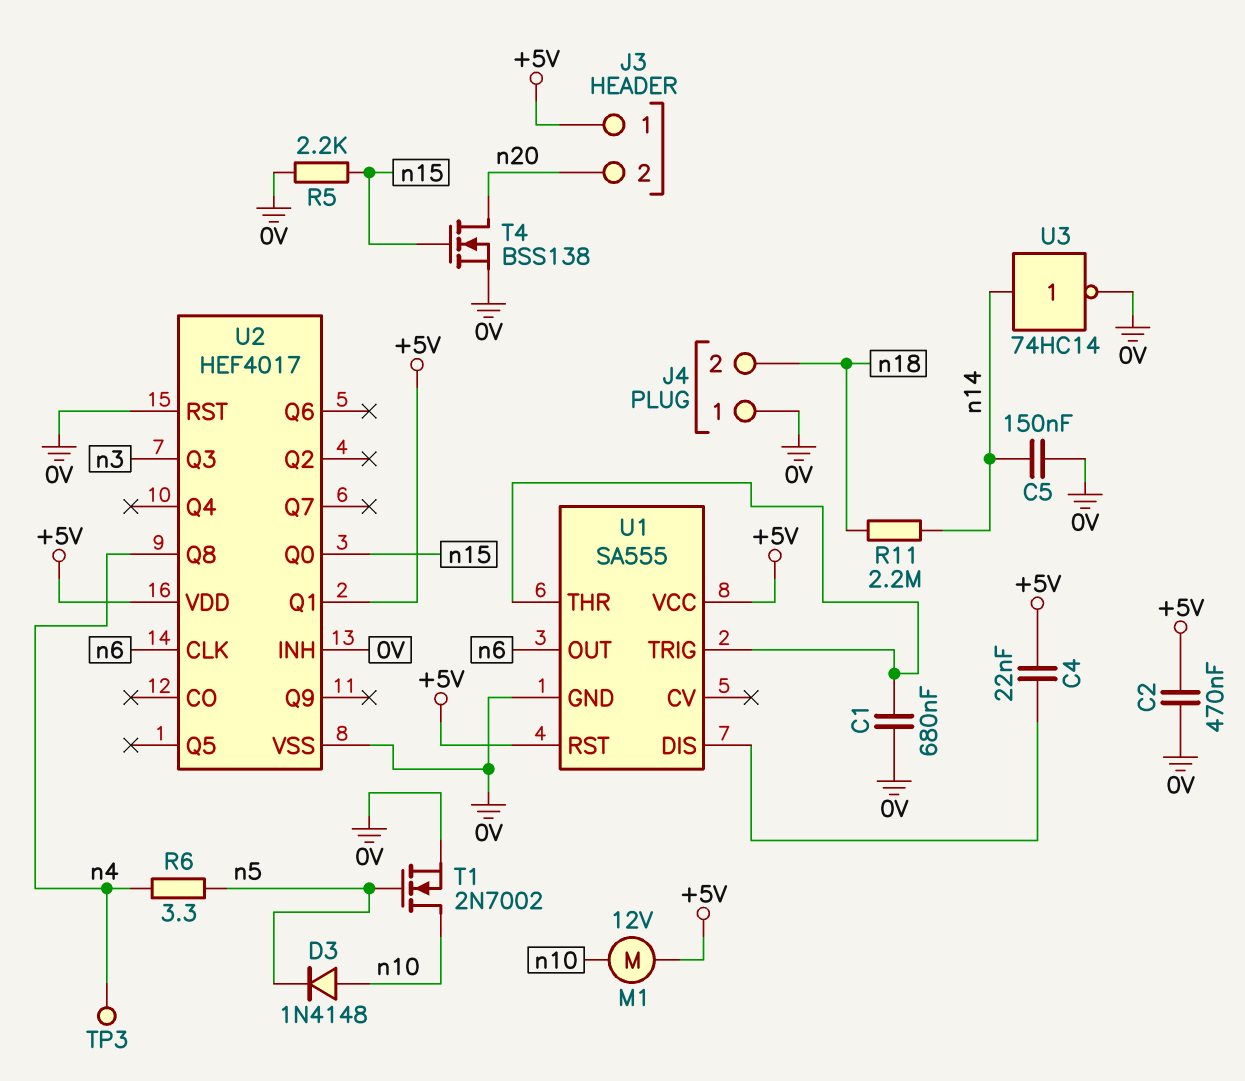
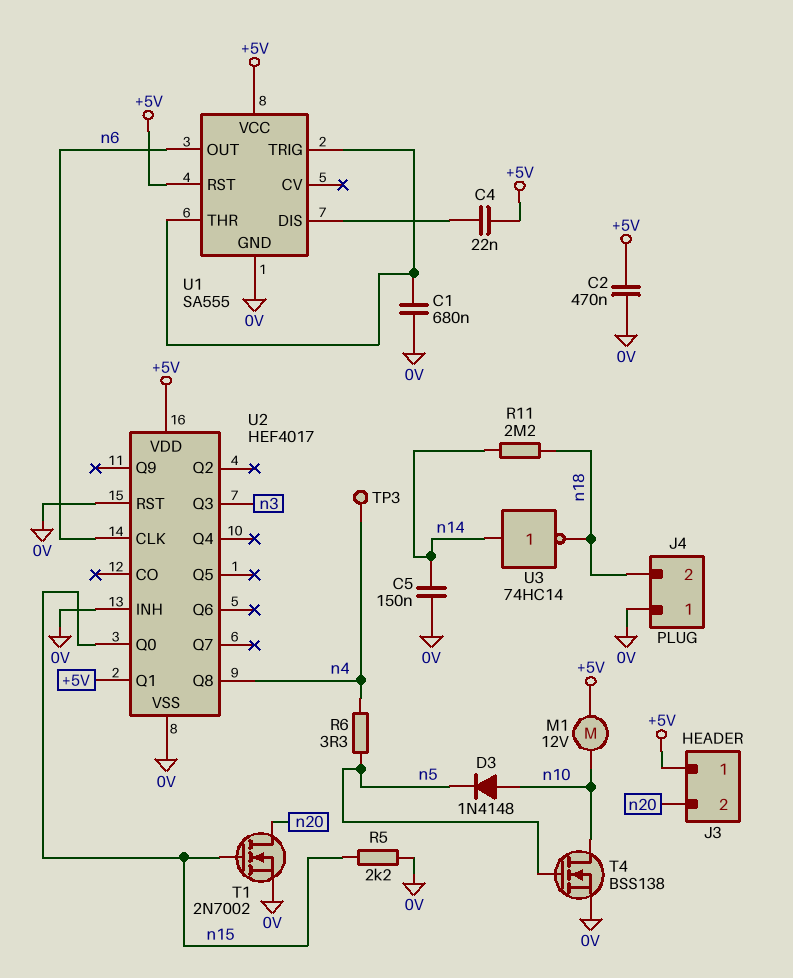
T1: NMOS 2N7002 (G n5, D n10, S 0V) -> NMOS 2N7002 (G n15, D n20, S 0V)
T4: NMOS BSS138 (G n15, D n20, S 0V) -> NMOS BSS138 (G n5, D n10, S 0V)
U3: NOT 74HC14 (in n14, out 0V) -> NOT 74HC14 (in n14, out n18)

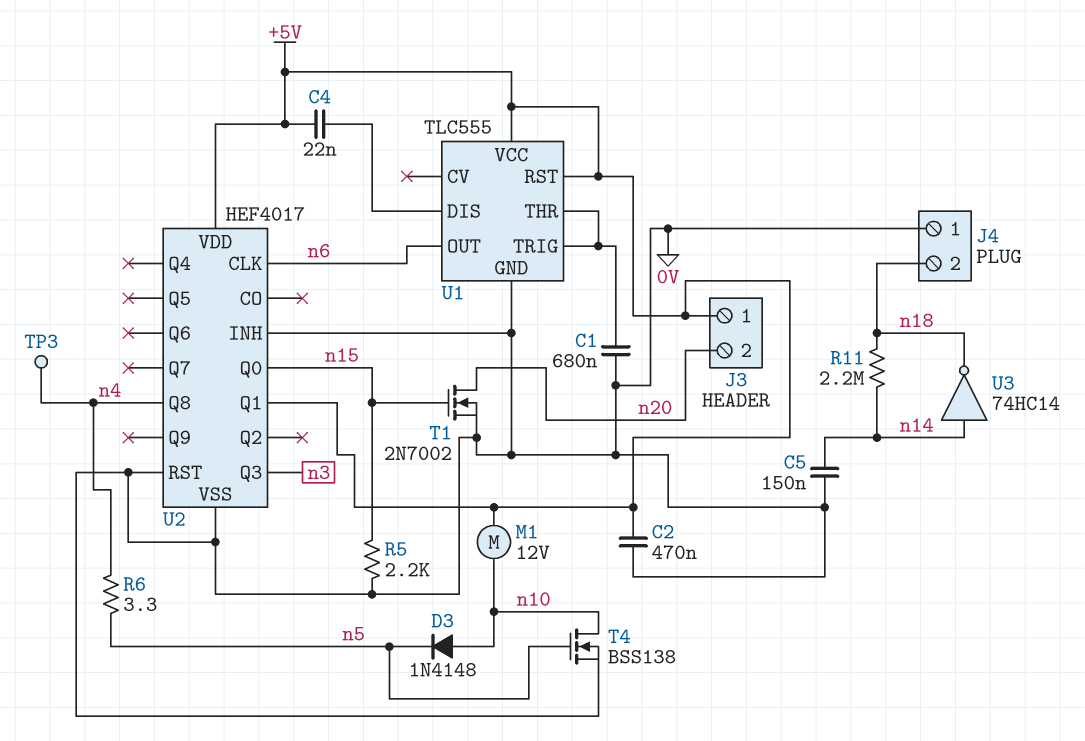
U1: SA555 -> TLC555

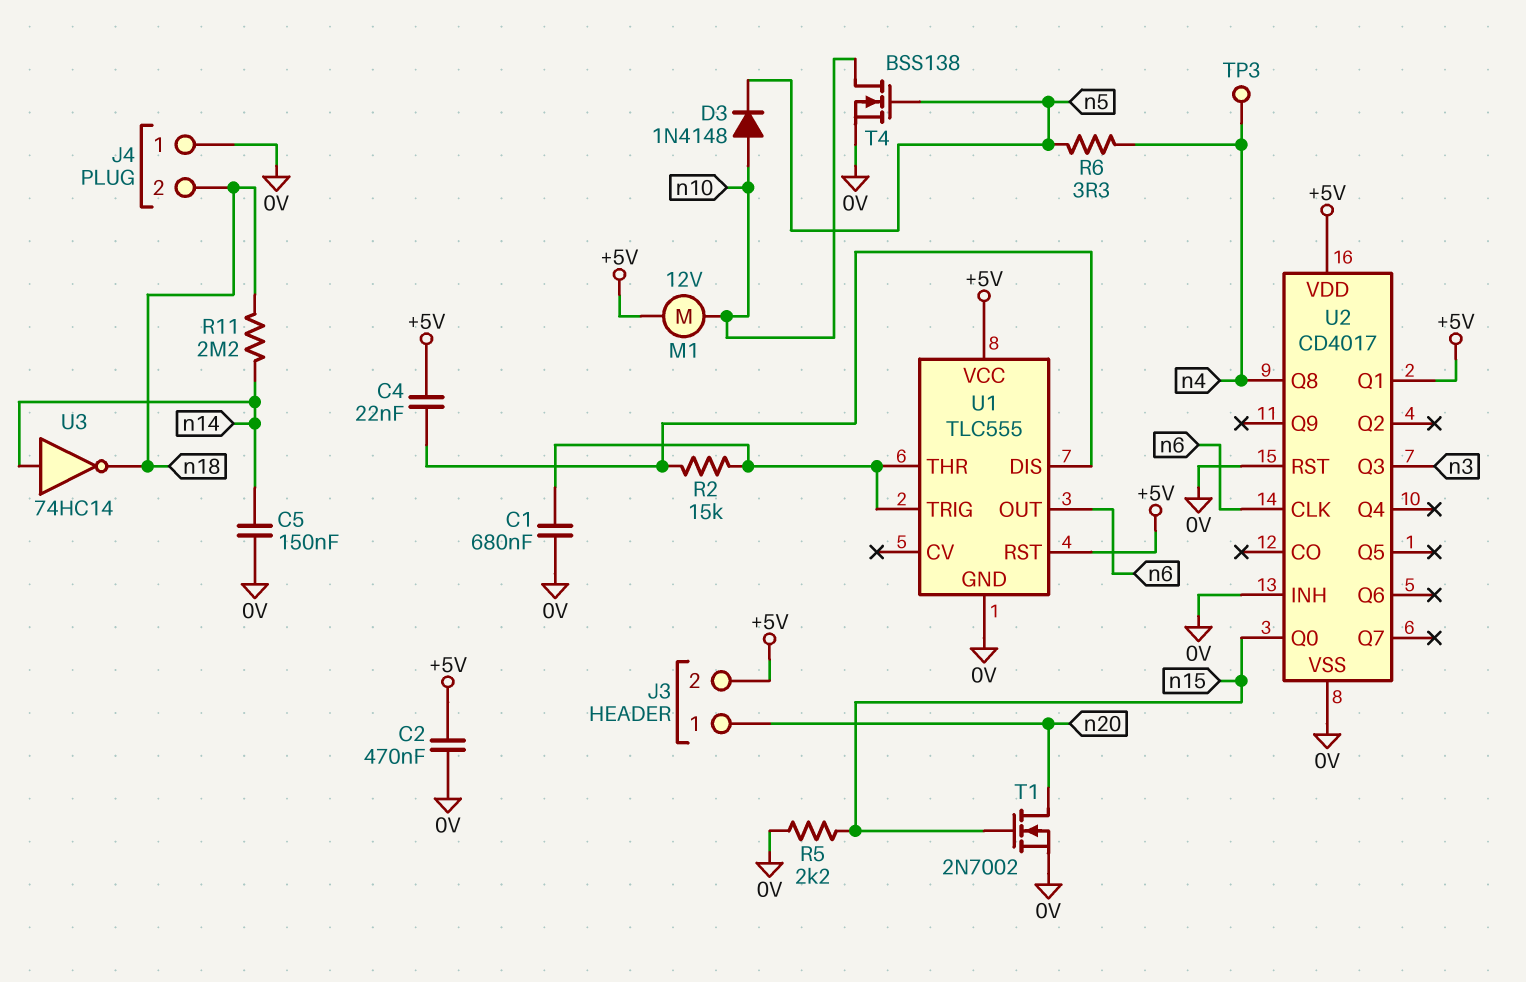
J3 pin 1: +5V -> n20
J3 pin 2: n20 -> +5V
R2: none -> 15k (U1/DIS, U1/THR)
U2: HEF4017 -> CD4017

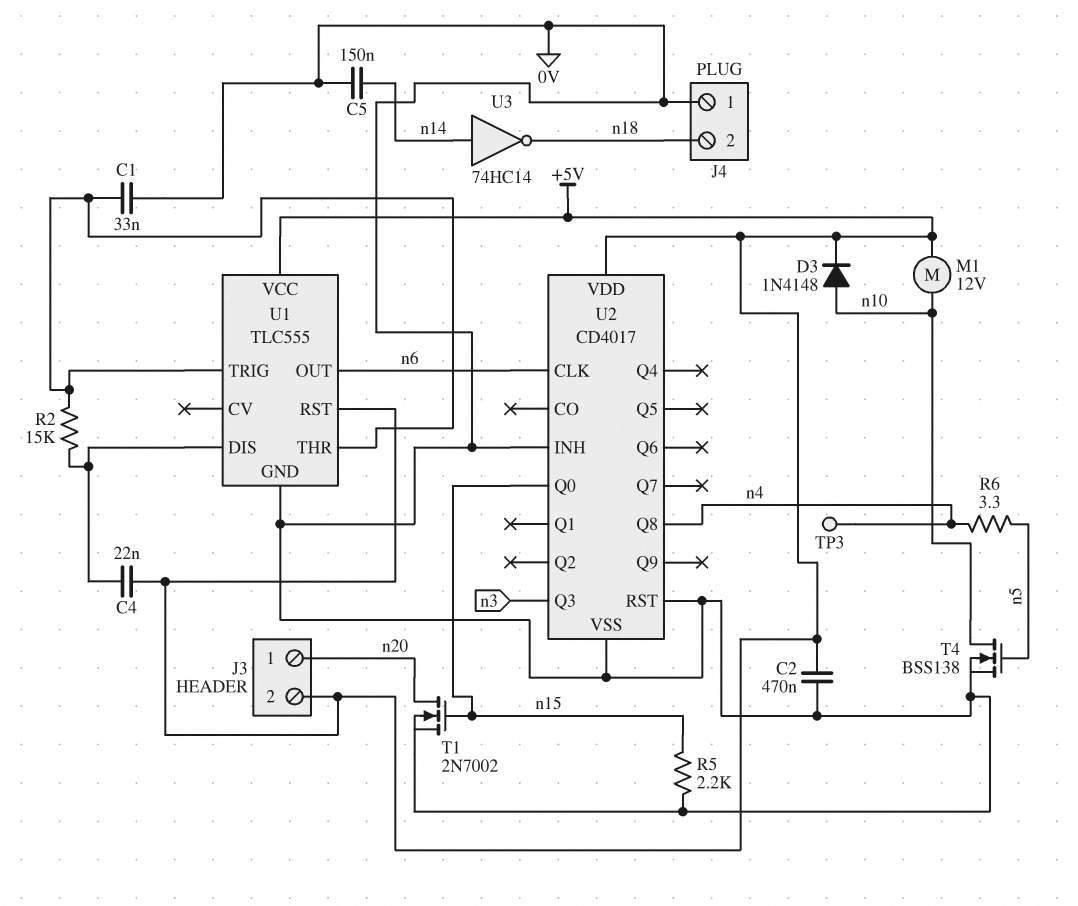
C1: 680nF (0V, U1/THR) -> 33nF (0V, U1/THR)
D3: diode 1N4148 (A n10, K n5) -> diode 1N4148 (A n10, K +5V)
R11: 2.2M (n14, n18) -> none
U2 pin Q1: +5V -> none

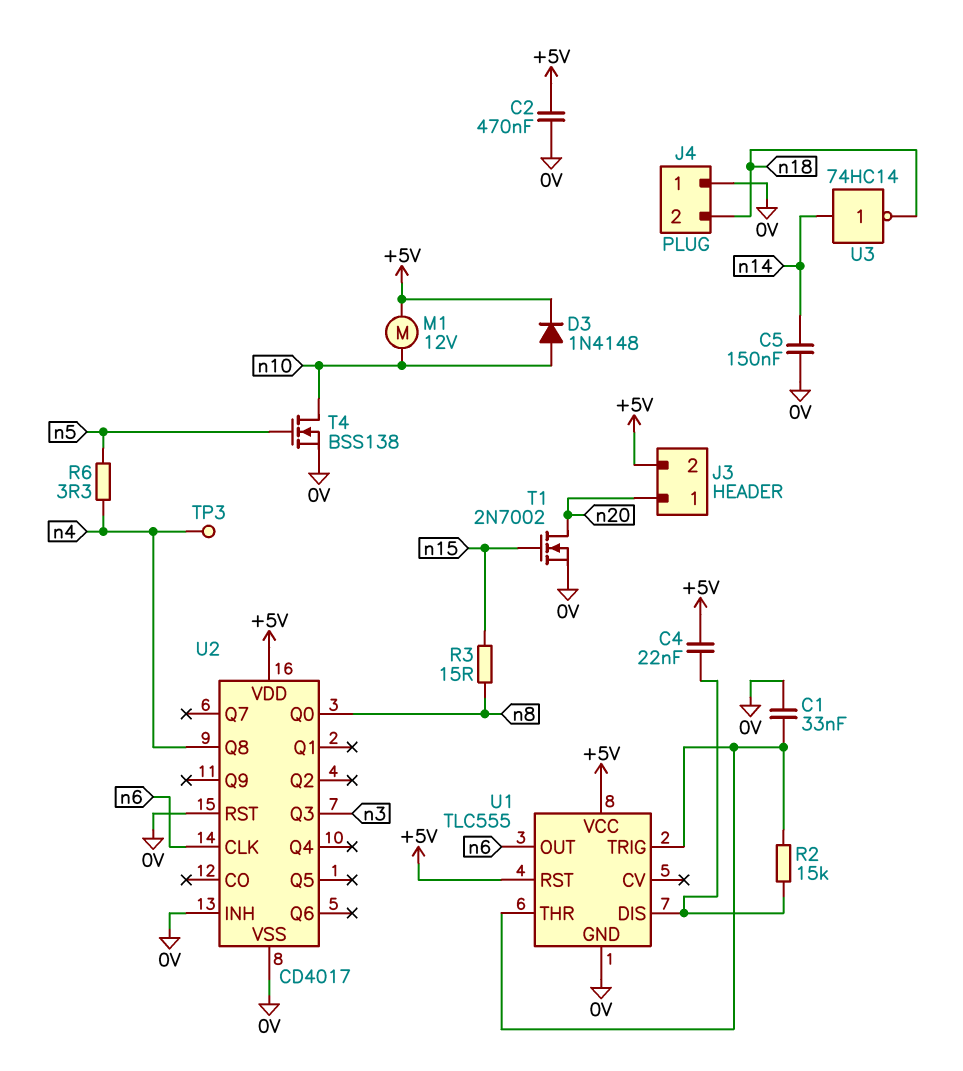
R3: none -> 15 (n8, n15)
R5: 2.2k (0V, n15) -> none
U2 pin Q0: n15 -> n8

